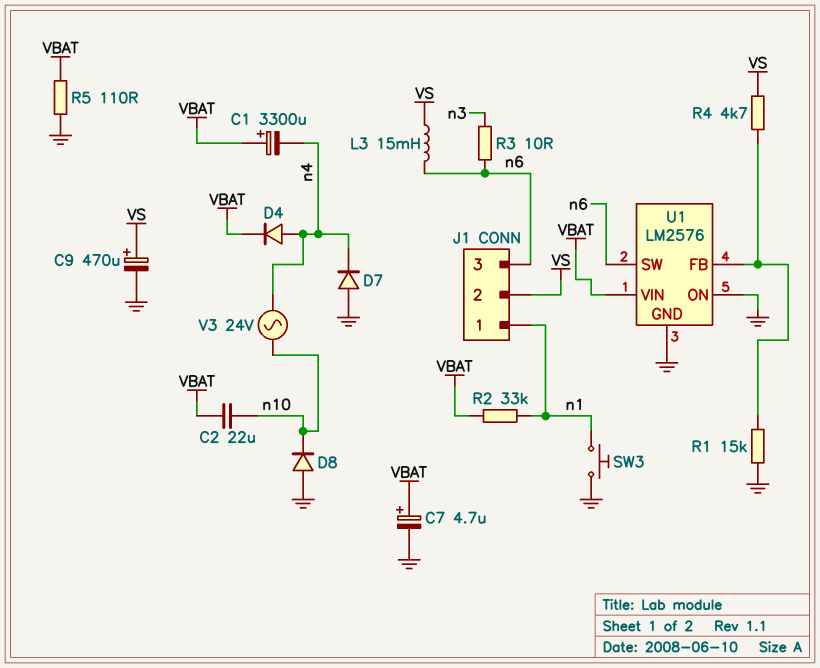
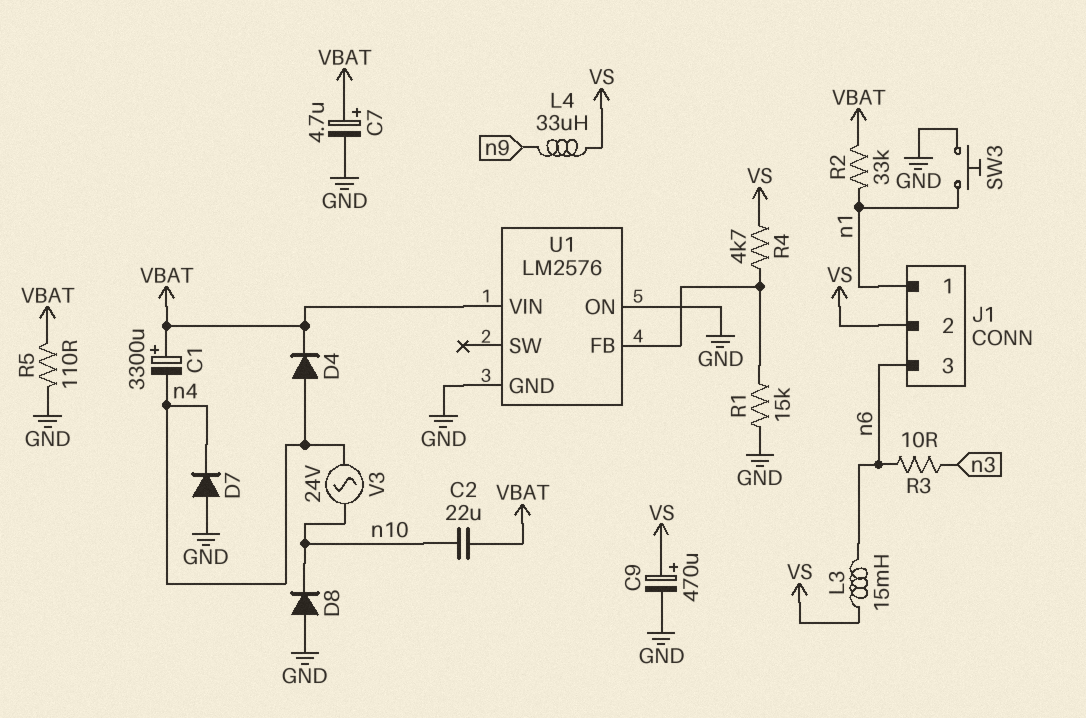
L4: none -> 33uH (VS, n9)
U1 pin SW: n6 -> none

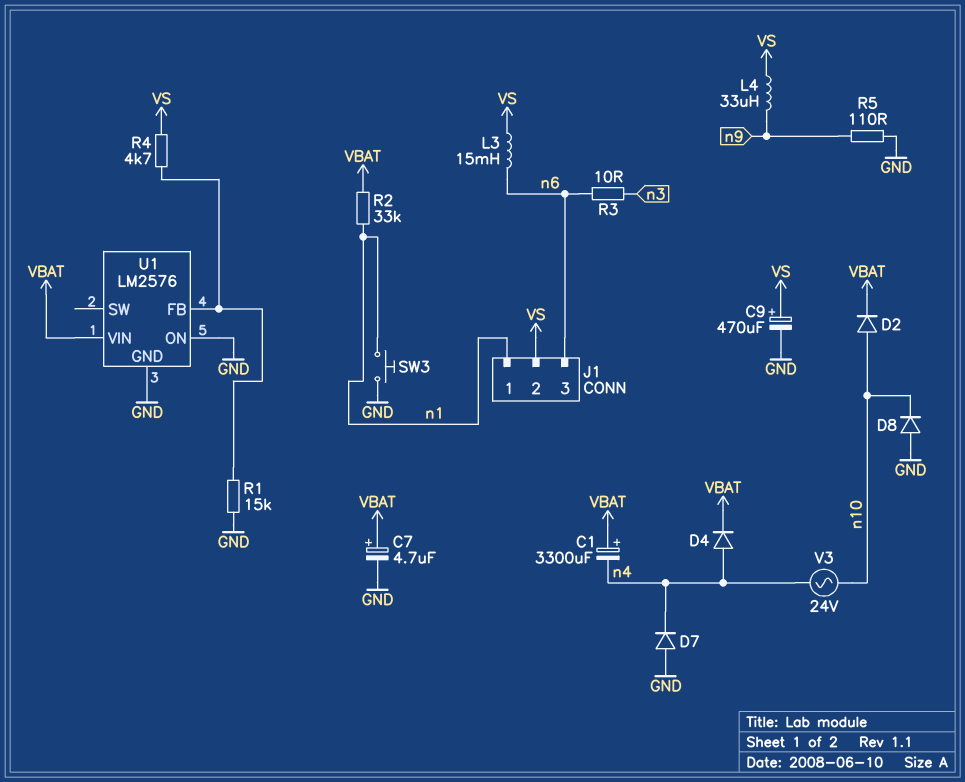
C2: 22uF (VBAT, n10) -> none
D2: none -> diode (A n10, K VBAT)
R5: 110 (GND, VBAT) -> 110 (GND, n9)

